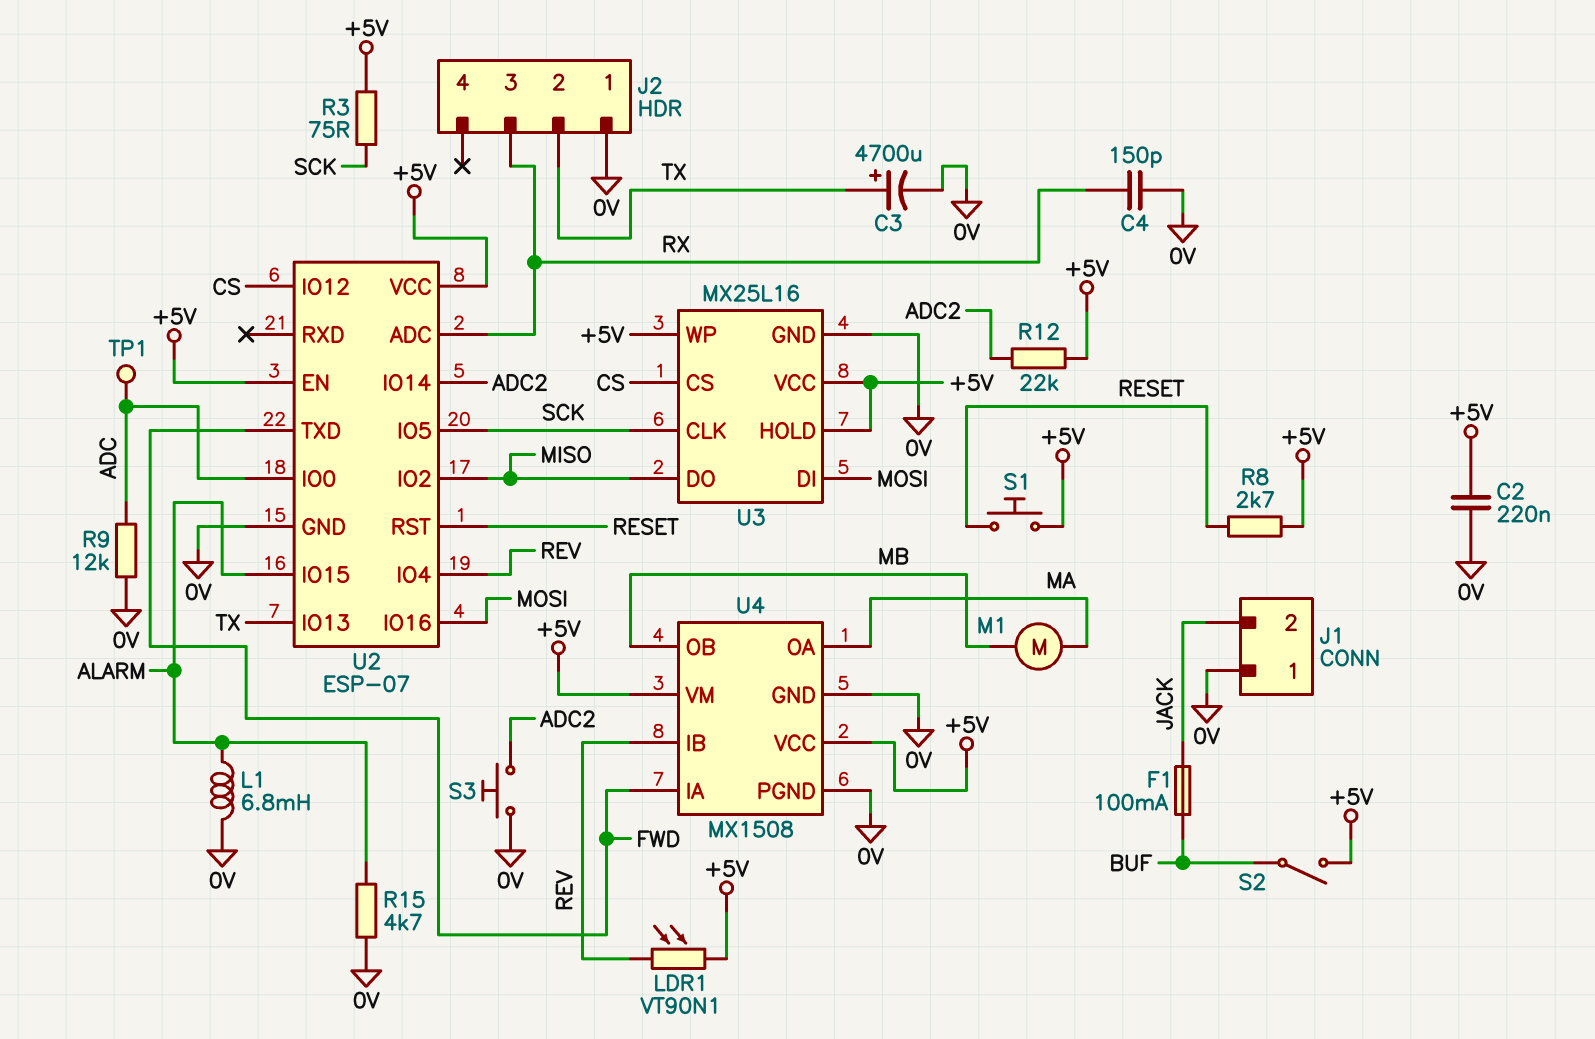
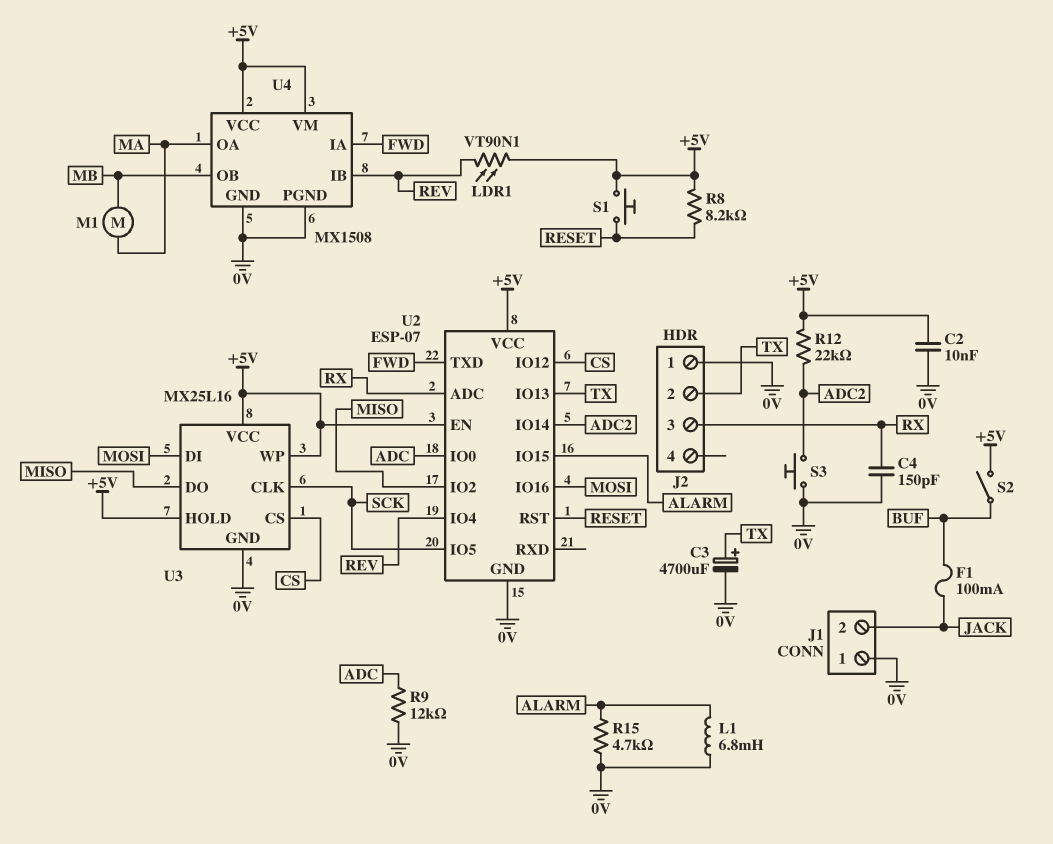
C2: 220nF (+5V, 0V) -> 10nF (+5V, 0V)
R3: 75 (+5V, SCK) -> none
R8: 2.7k (+5V, RESET) -> 8.2k (+5V, RESET)
TP1: test point (ADC) -> none

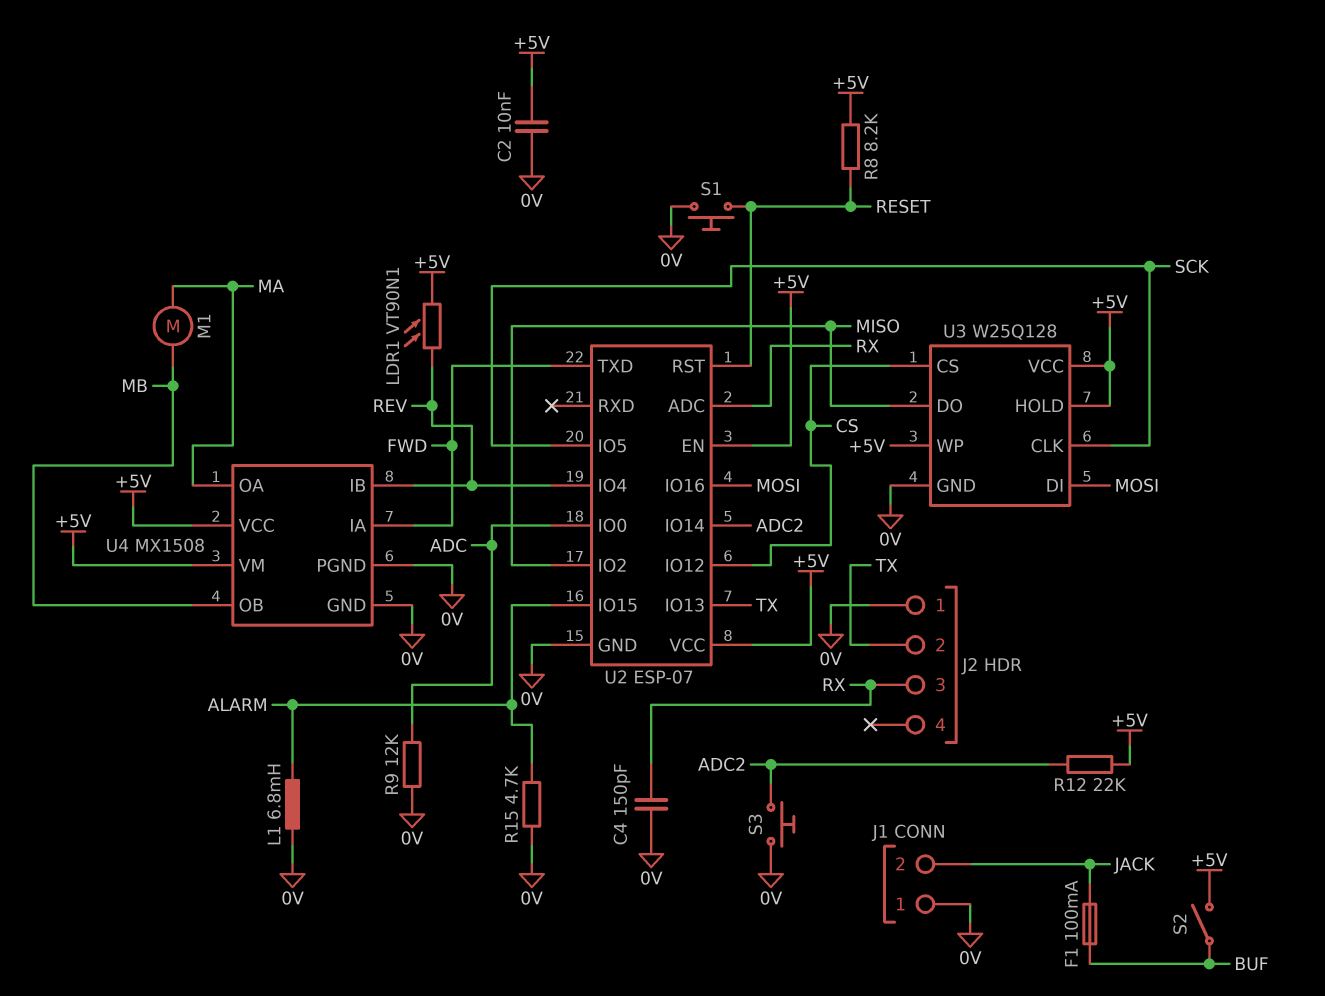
C3: 4700uF (plus TX, minus 0V) -> none
S1: button (+5V, RESET) -> button (0V, RESET)
U3: MX25L16 -> W25Q128

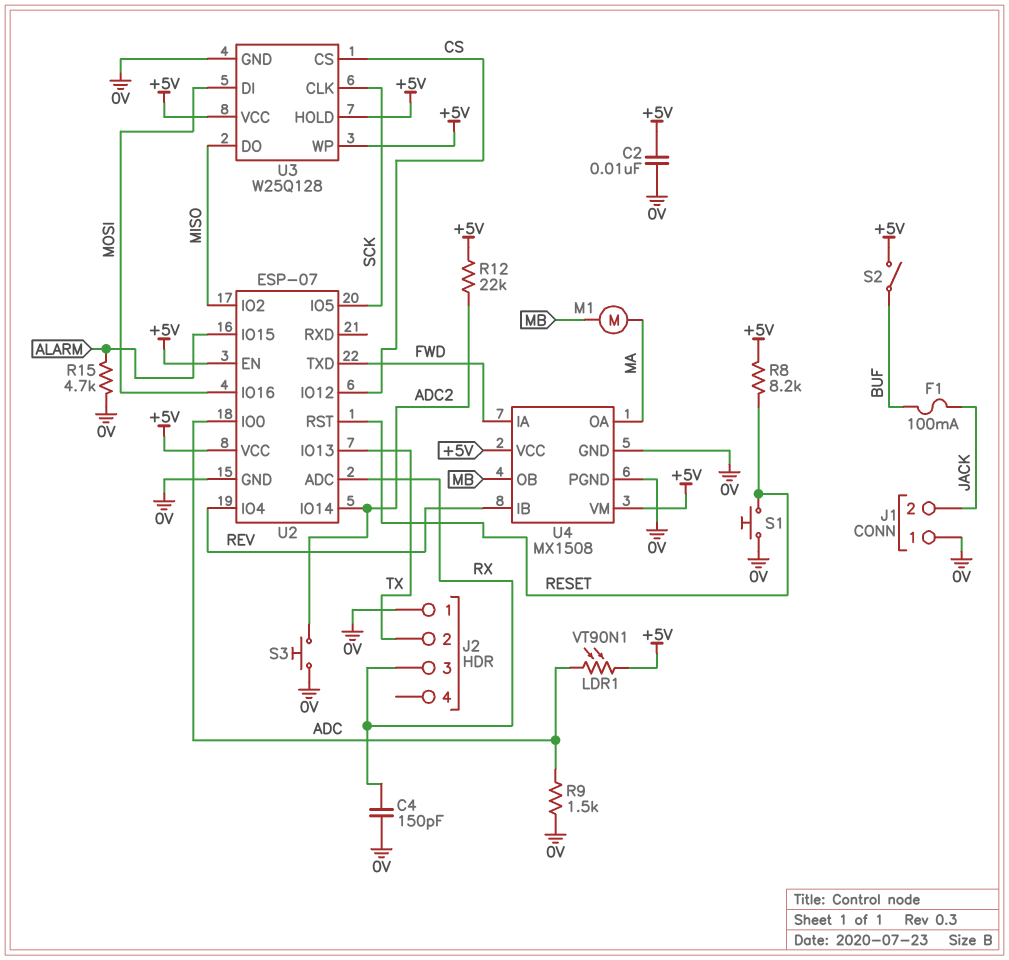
L1: 6.8mH (0V, ALARM) -> none
LDR1: VT90N1 (+5V, REV) -> VT90N1 (+5V, ADC)
R9: 12k (0V, ADC) -> 1.5k (0V, ADC)

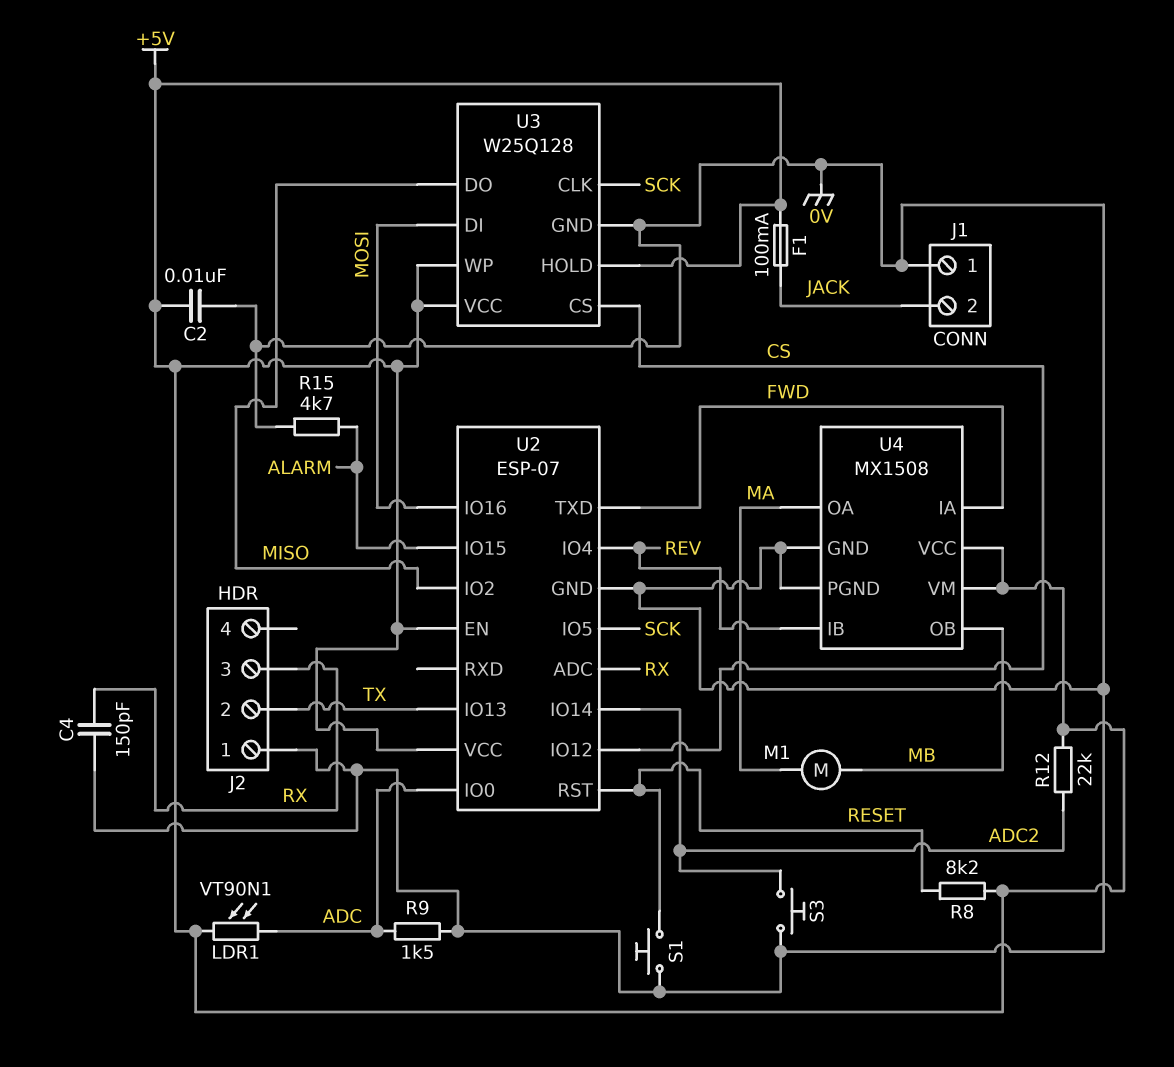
F1: 100mA (BUF, JACK) -> 100mA (+5V, JACK)
S2: switch (+5V, BUF) -> none

